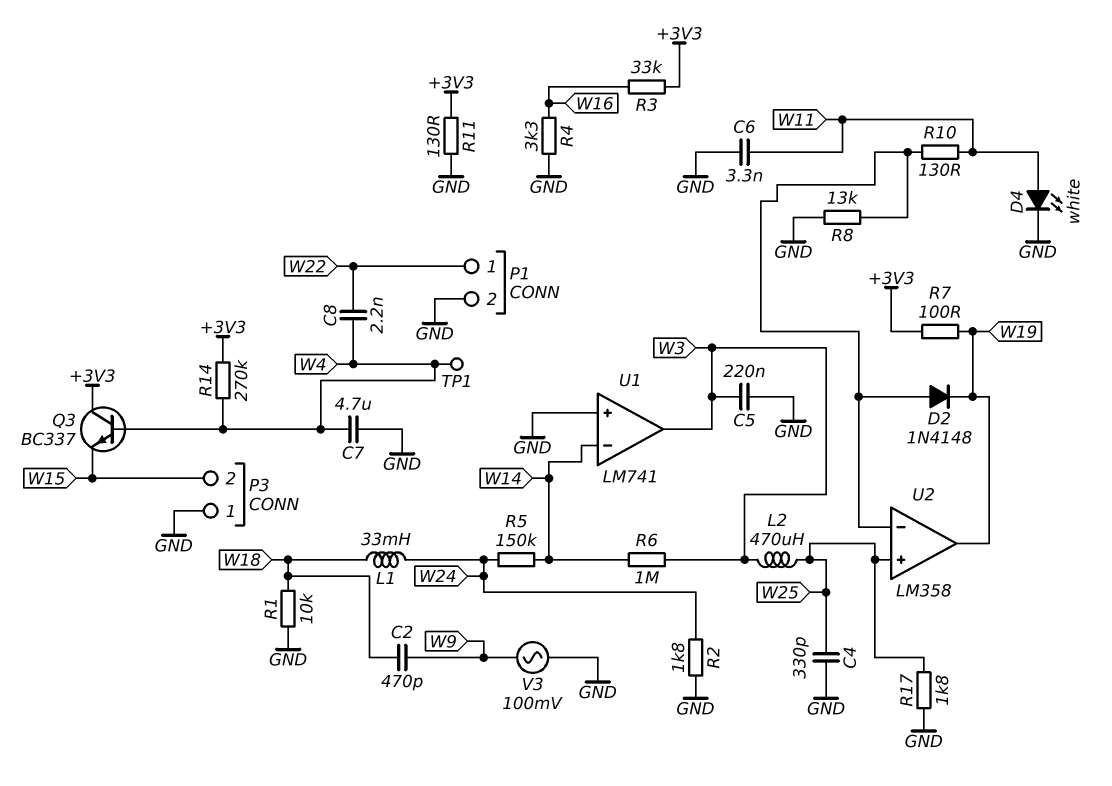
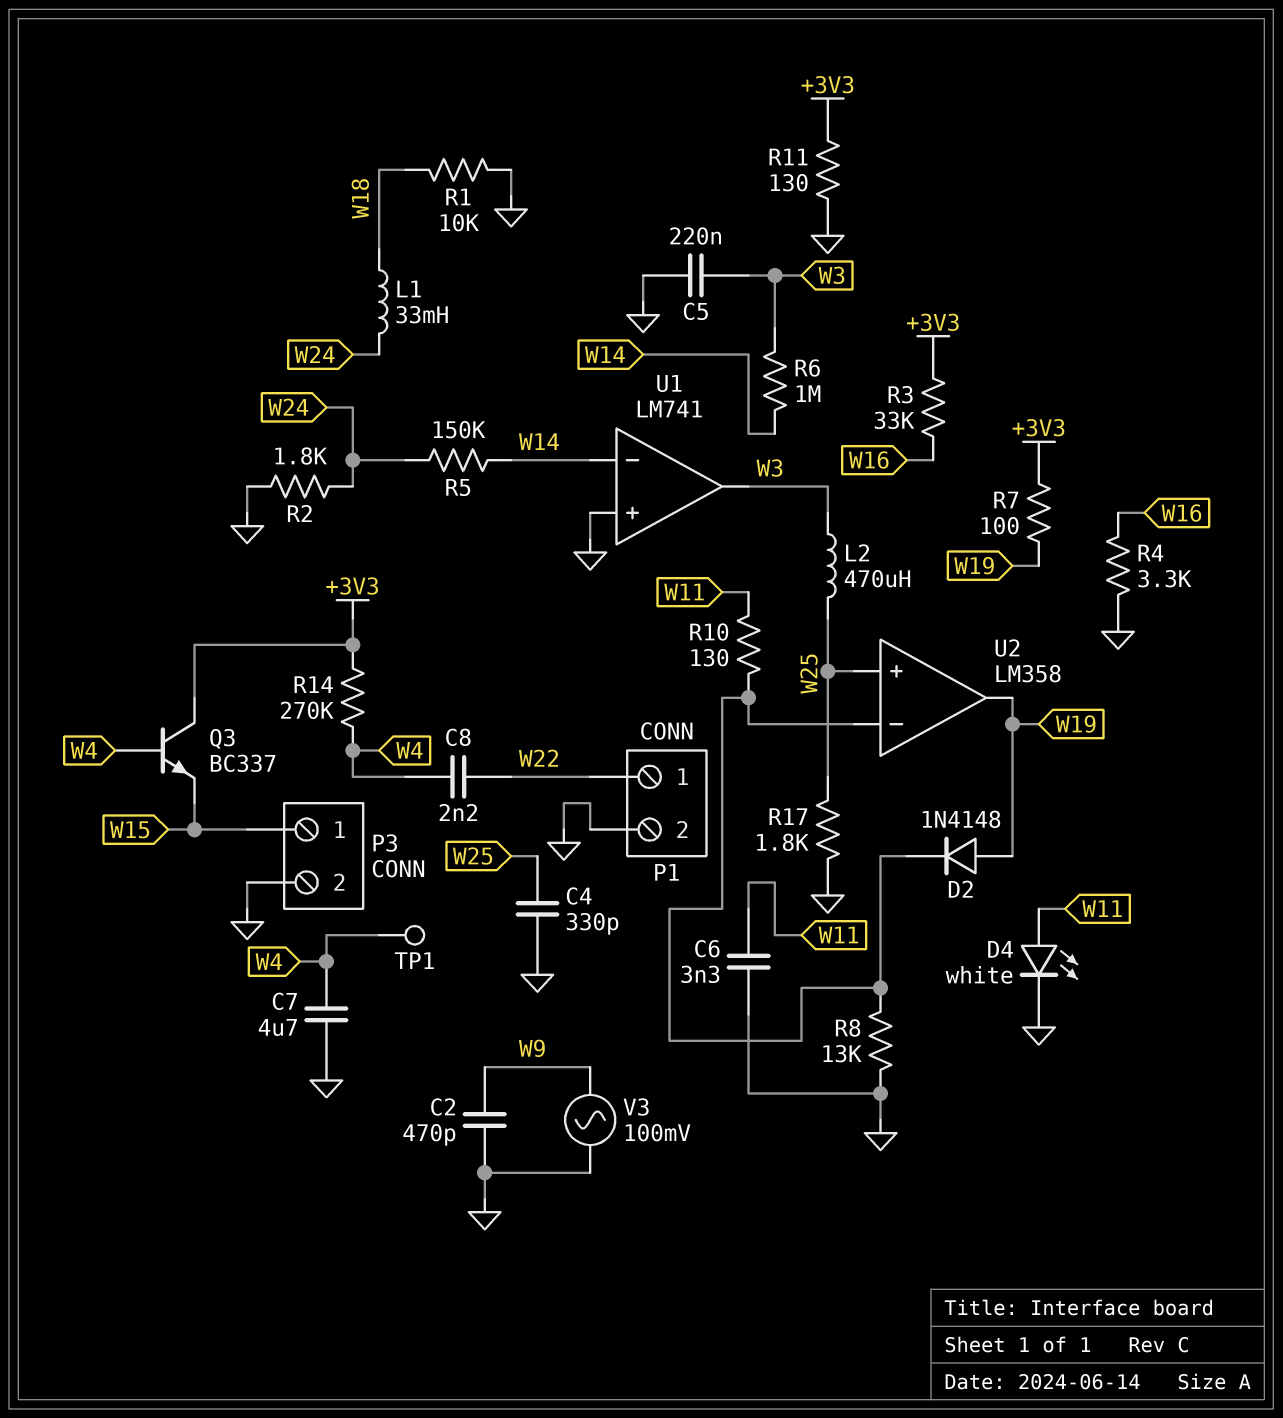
C2: 470pF (W9, W18) -> 470pF (GND, W9)
D2: diode 1N4148 (A U2/in-, K W19) -> diode 1N4148 (A W19, K U2/in-)
P3 pin 1: GND -> W15
P3 pin 2: W15 -> GND

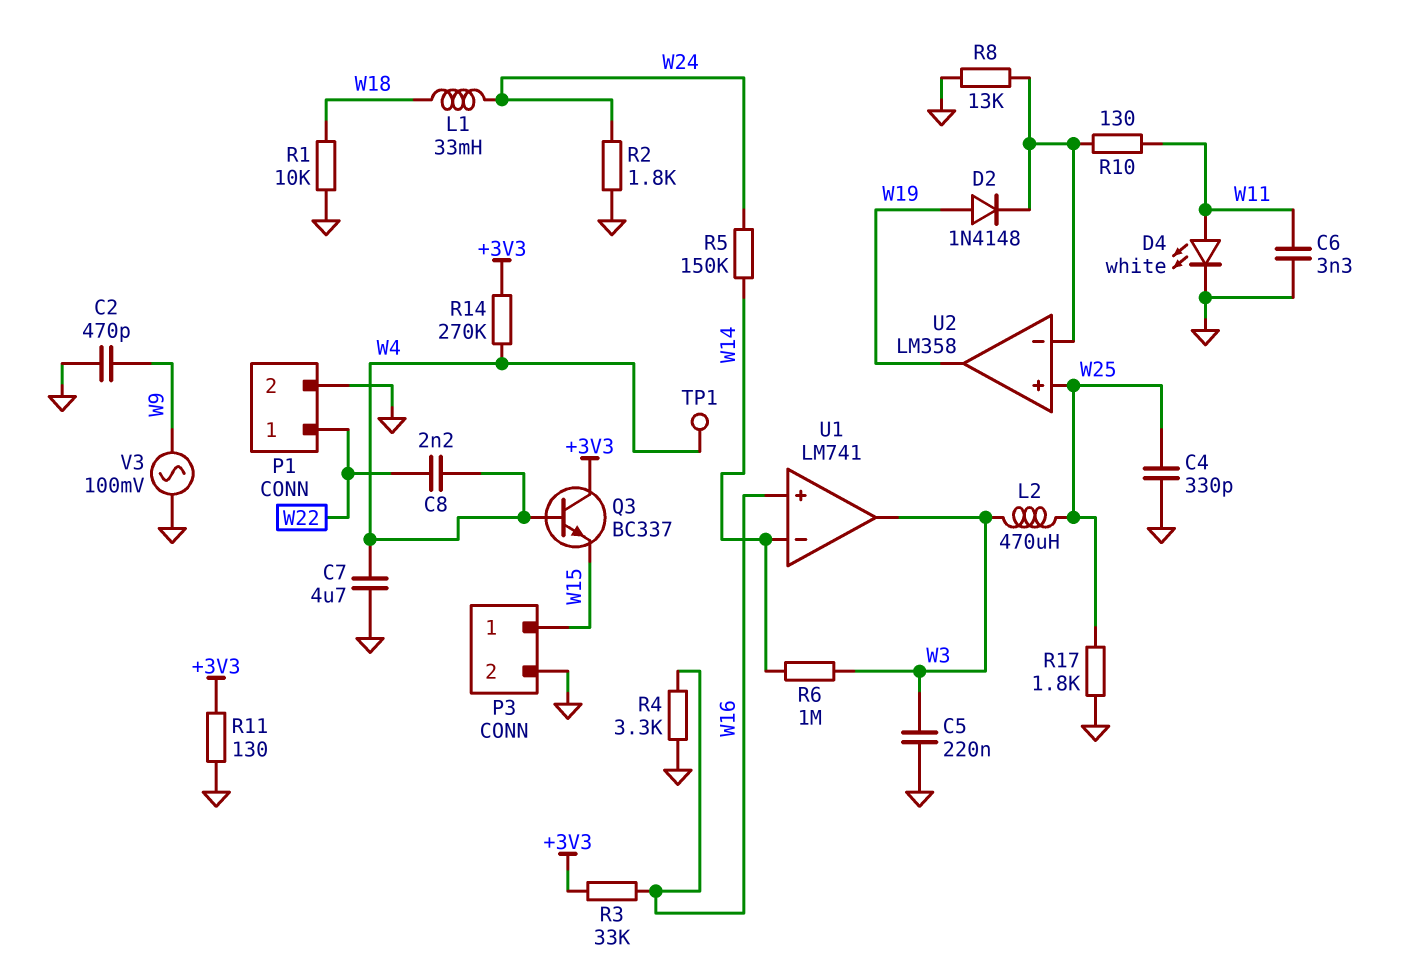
R7: 100 (+3V3, W19) -> none
U1 pin in+: GND -> W16

